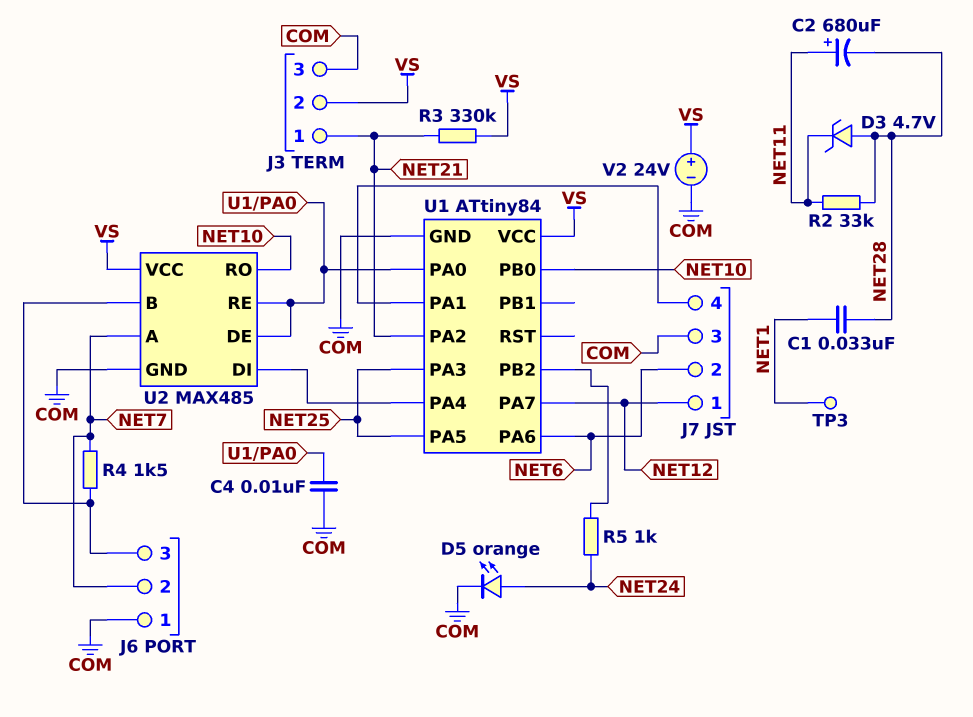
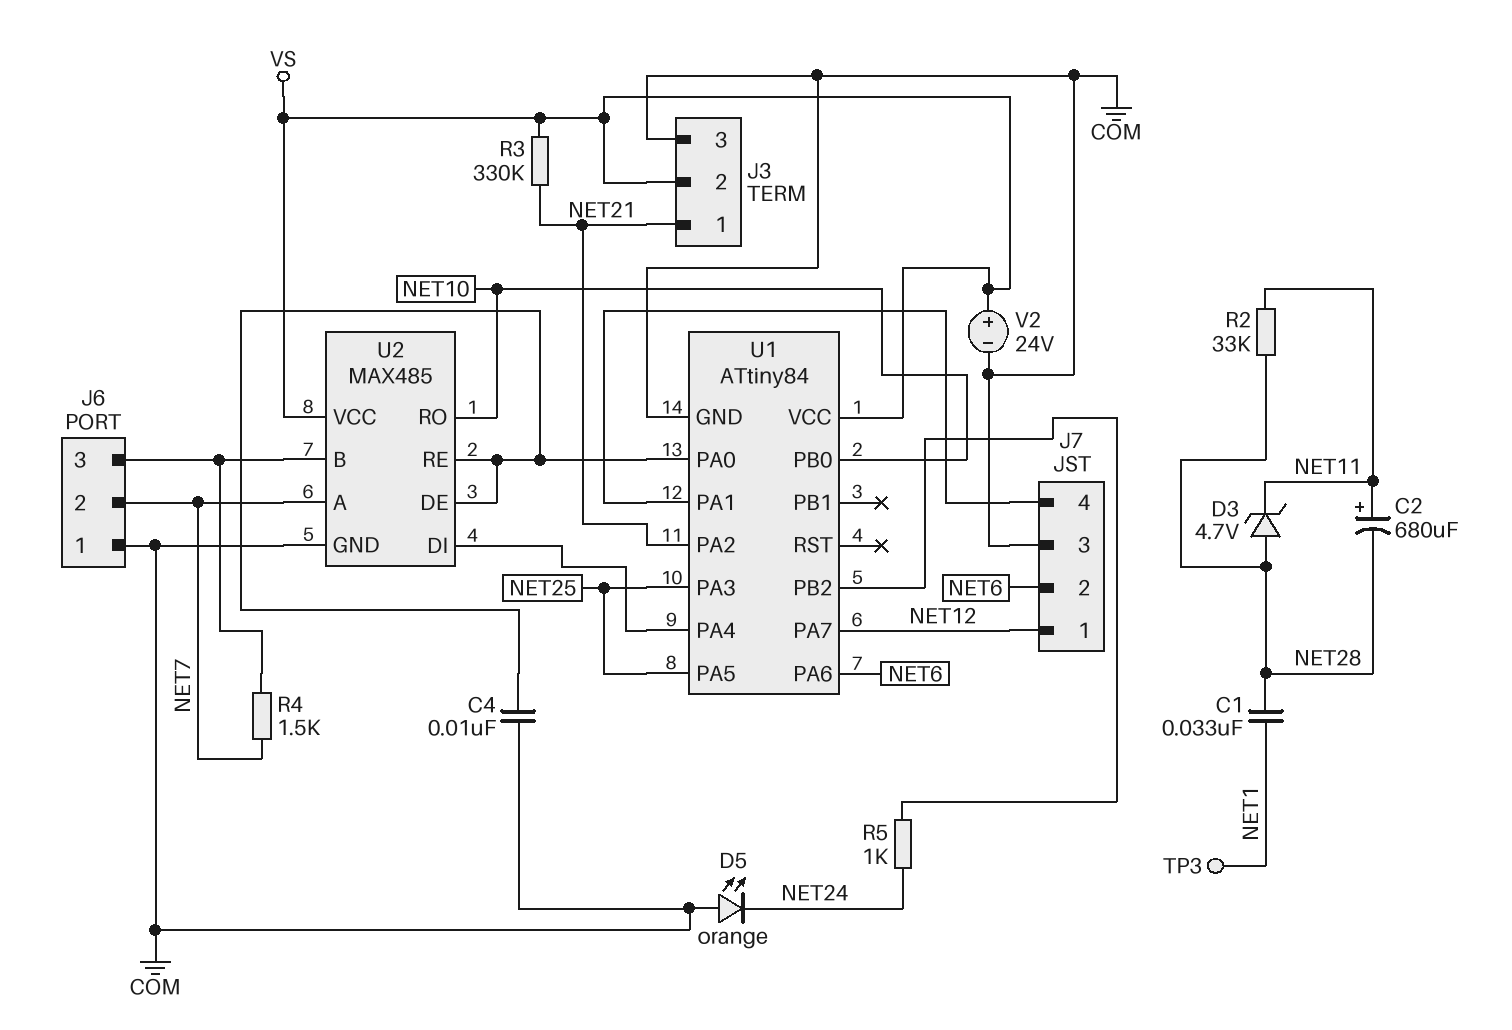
D5: LED orange (A NET24, K COM) -> LED orange (A COM, K NET24)

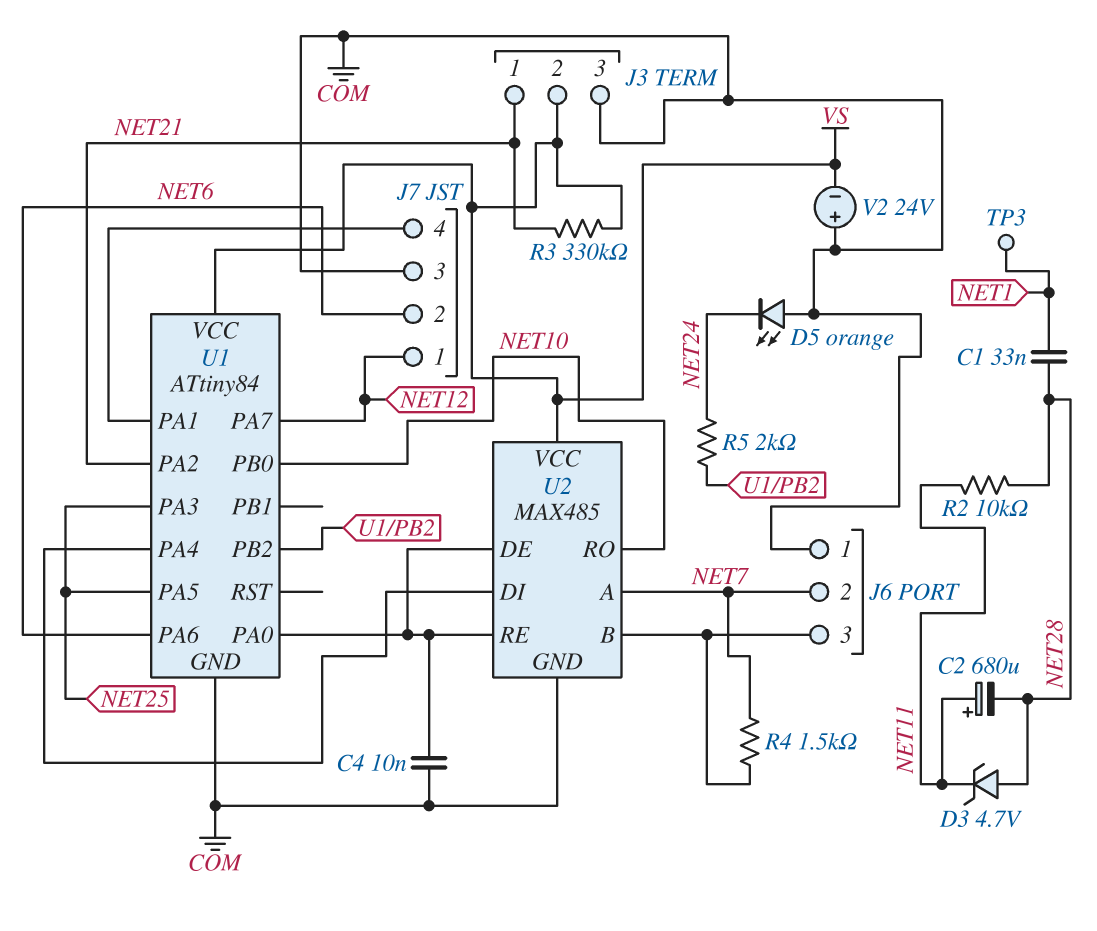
R2: 33k (NET11, NET28) -> 10k (NET11, NET28)
R5: 1k (NET24, U1/PB2) -> 2k (NET24, U1/PB2)
V2: 24V (plus VS, minus COM) -> 24V (plus COM, minus VS)

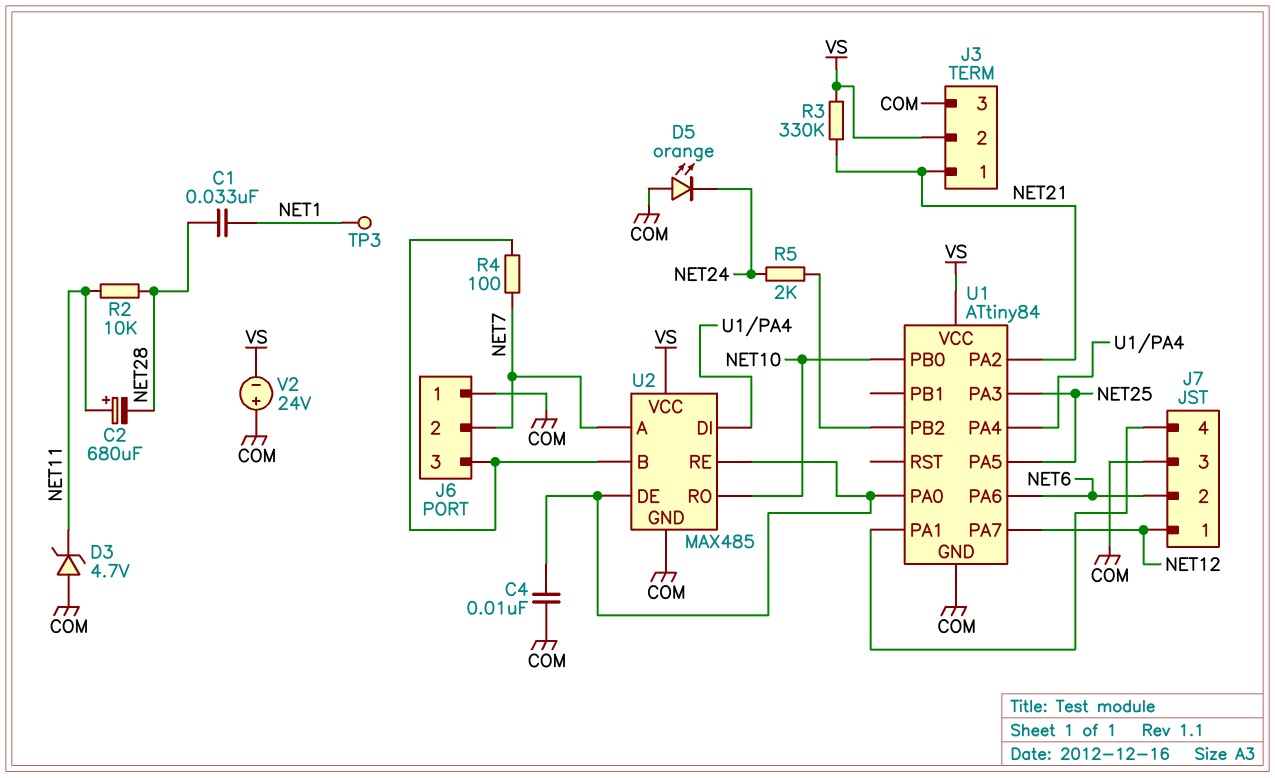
D3: zener 4.7V (A NET28, K NET11) -> zener 4.7V (A COM, K NET11)
R4: 1.5k (J6/3, NET7) -> 100 (J6/3, NET7)

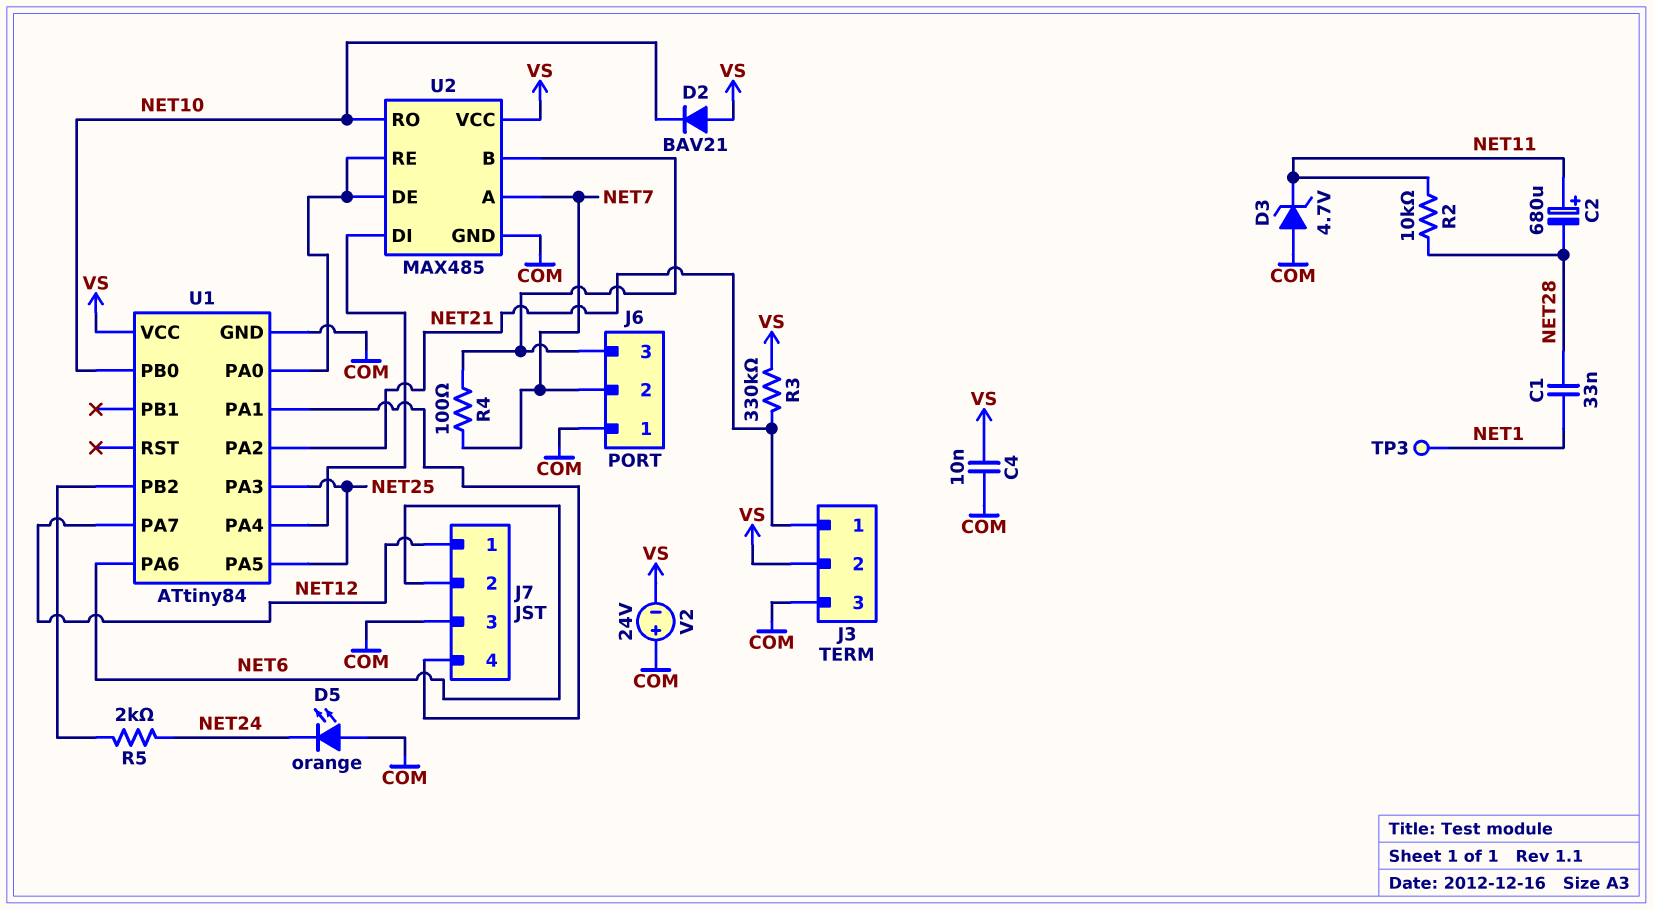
C4: 10nF (COM, U1/PA0) -> 10nF (COM, VS)
D2: none -> diode BAV21 (A VS, K NET10)

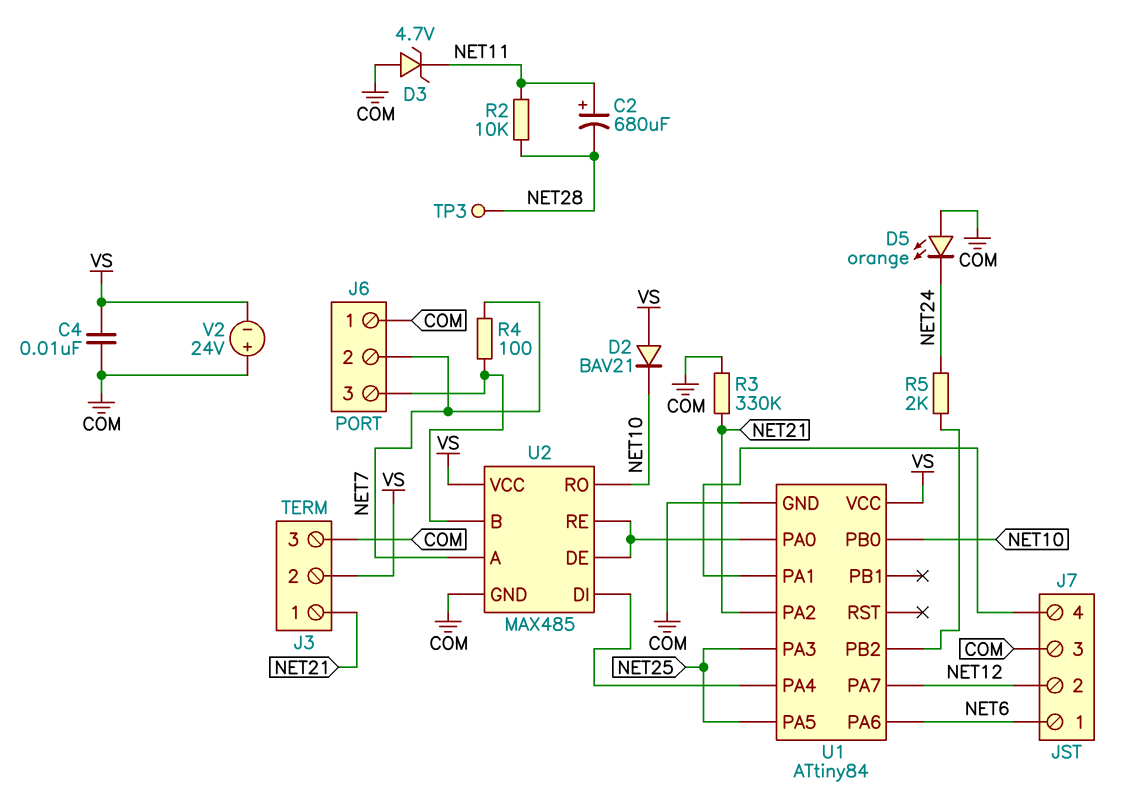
C1: 33nF (NET1, NET28) -> none
J7 pin 1: NET12 -> NET6
J7 pin 2: NET6 -> NET12
R3: 330k (NET21, VS) -> 330k (COM, NET21)
TP3: test point (NET1) -> test point (NET28)

